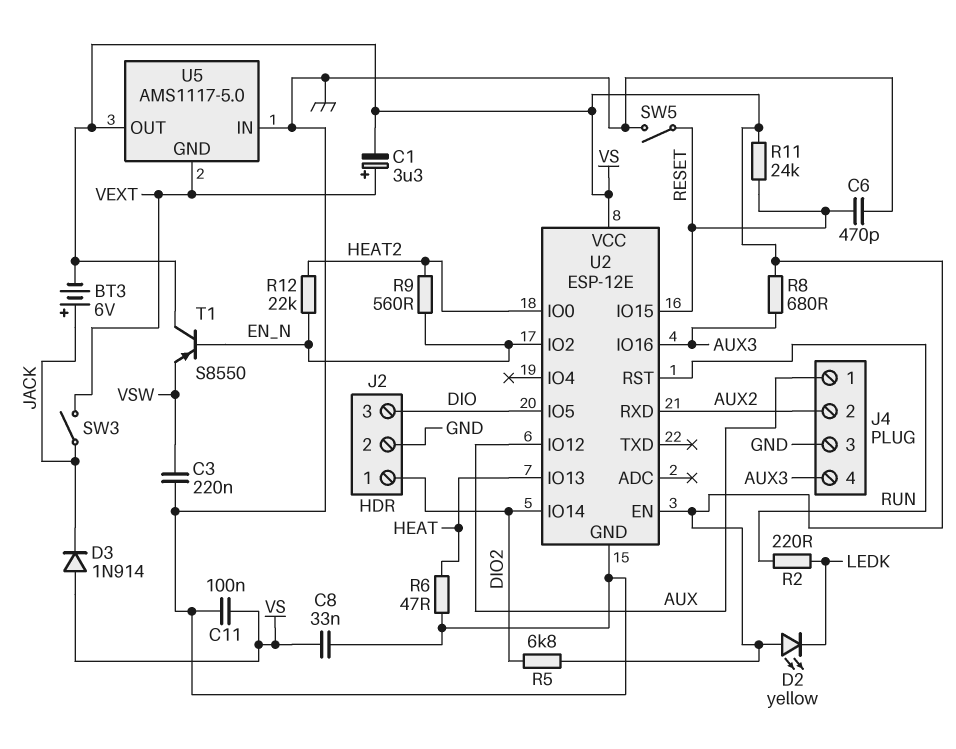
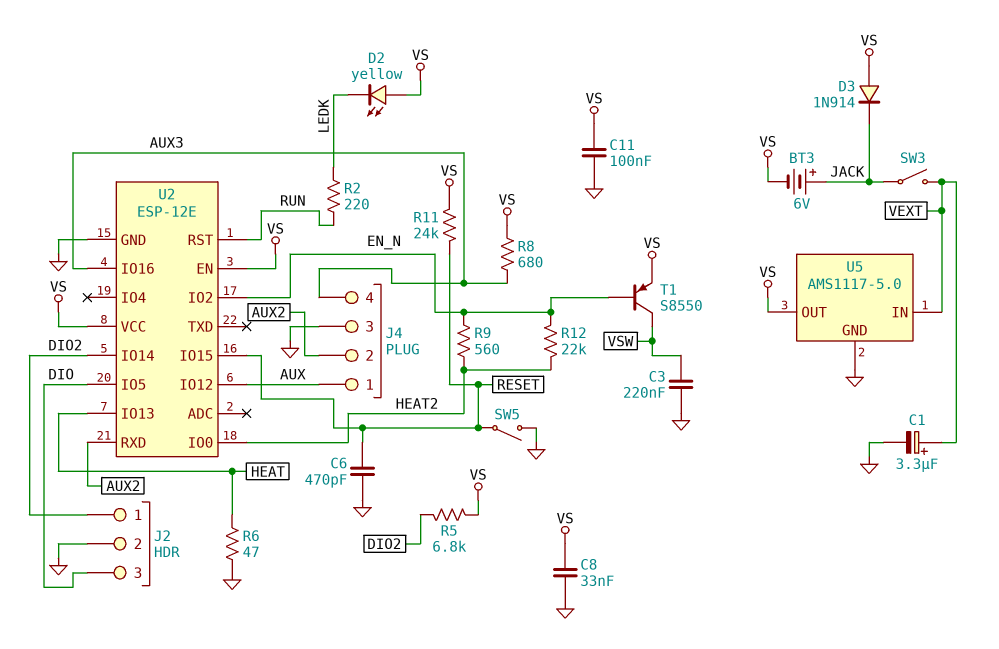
C1: 3.3uF (plus VEXT, minus VS) -> 3.3uF (plus VEXT, minus GND)
T1: PNP S8550 (B EN_N, C VS, E VSW) -> PNP S8550 (B EN_N, C VSW, E VS)
U5 pin GND: VEXT -> GND
U5 pin IN: GND -> VEXT

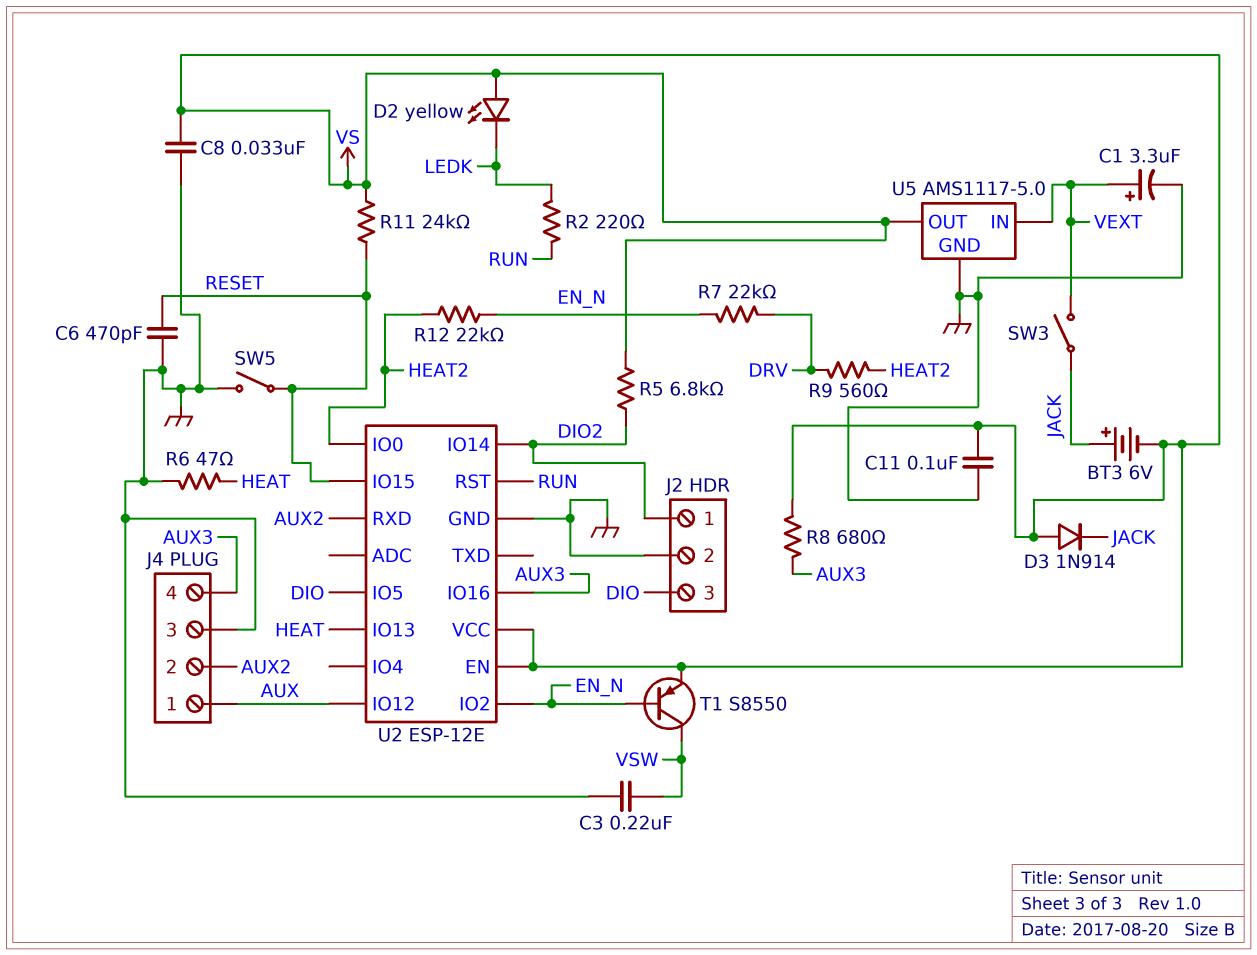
R7: none -> 22k (DRV, EN_N)
R9: 560 (EN_N, HEAT2) -> 560 (DRV, HEAT2)

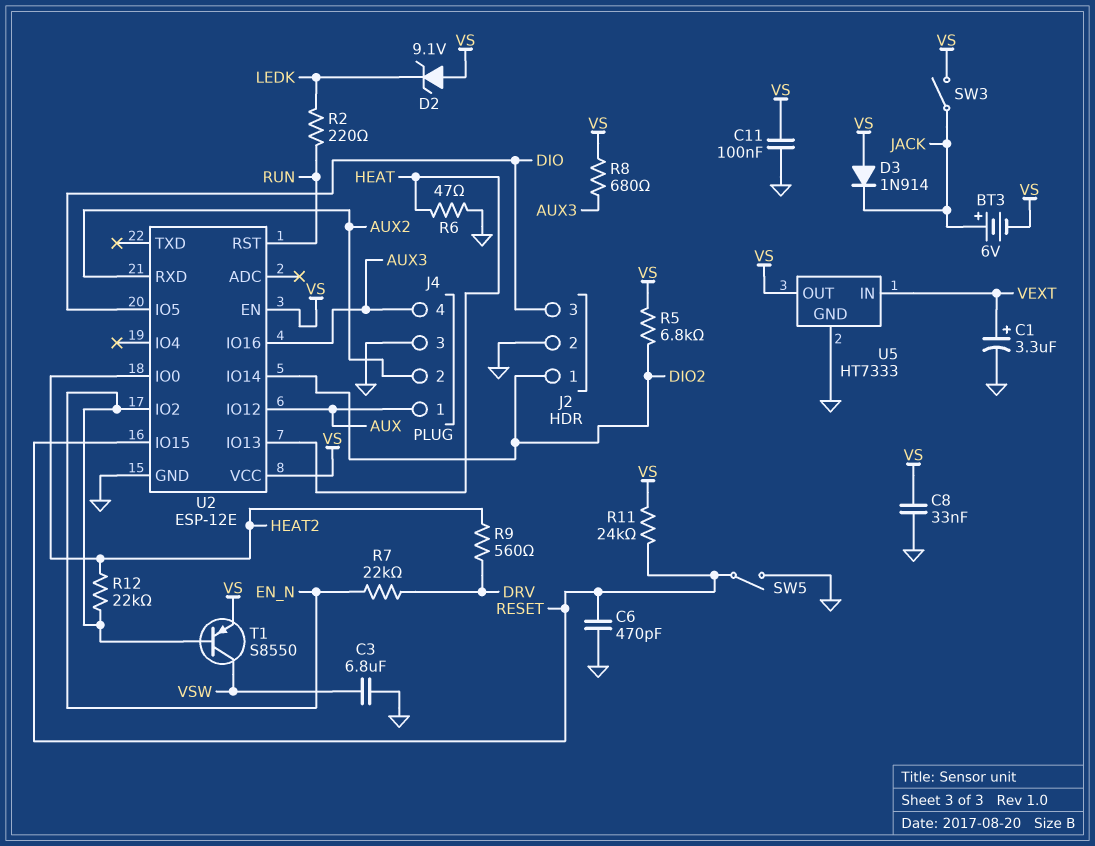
C3: 220nF (GND, VSW) -> 6.8uF (GND, VSW)
D2: LED yellow (A VS, K LEDK) -> zener 9.1V (A VS, K LEDK)
SW3: switch (JACK, VEXT) -> switch (JACK, VS)
U5: AMS1117-5.0 -> HT7333

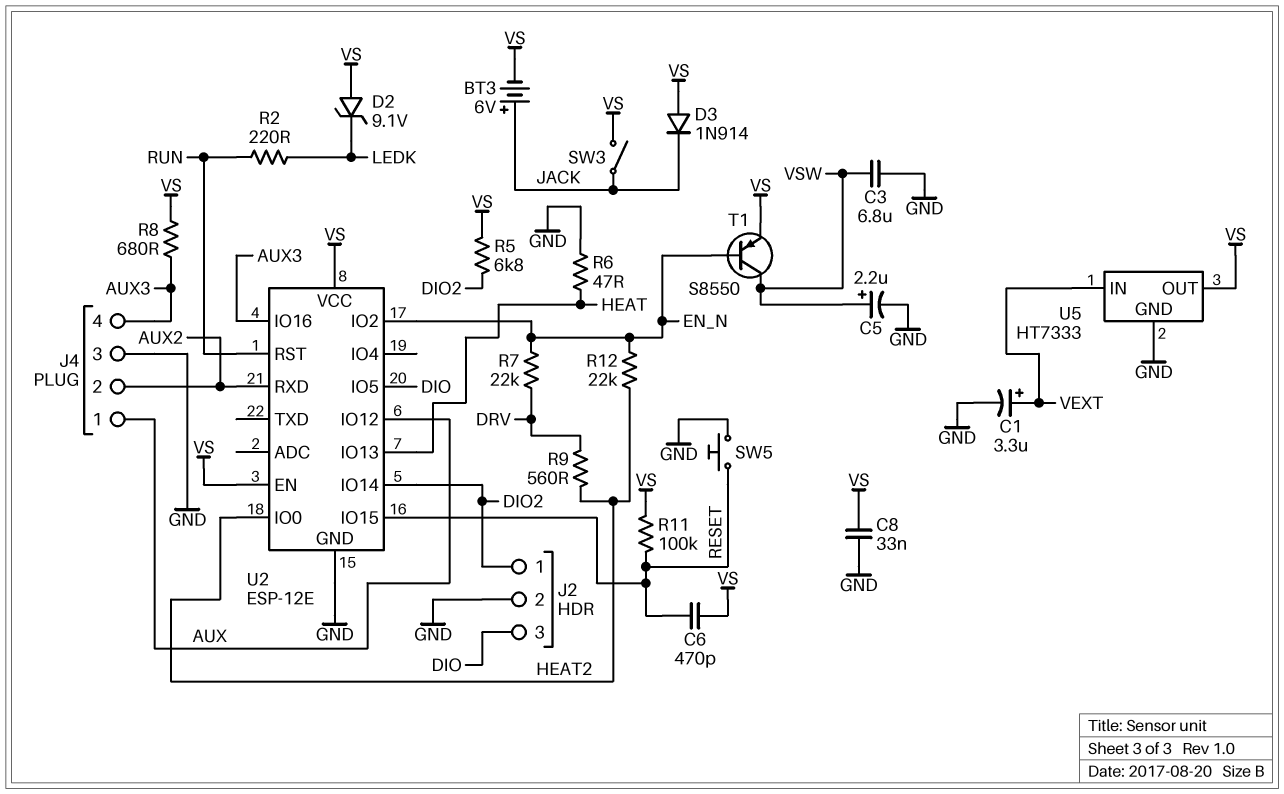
C5: none -> 2.2uF (plus VSW, minus GND)
C6: 470pF (GND, RESET) -> 470pF (RESET, VS)
C11: 100nF (GND, VS) -> none
R11: 24k (RESET, VS) -> 100k (RESET, VS)
SW5: switch (GND, RESET) -> button (GND, RESET)

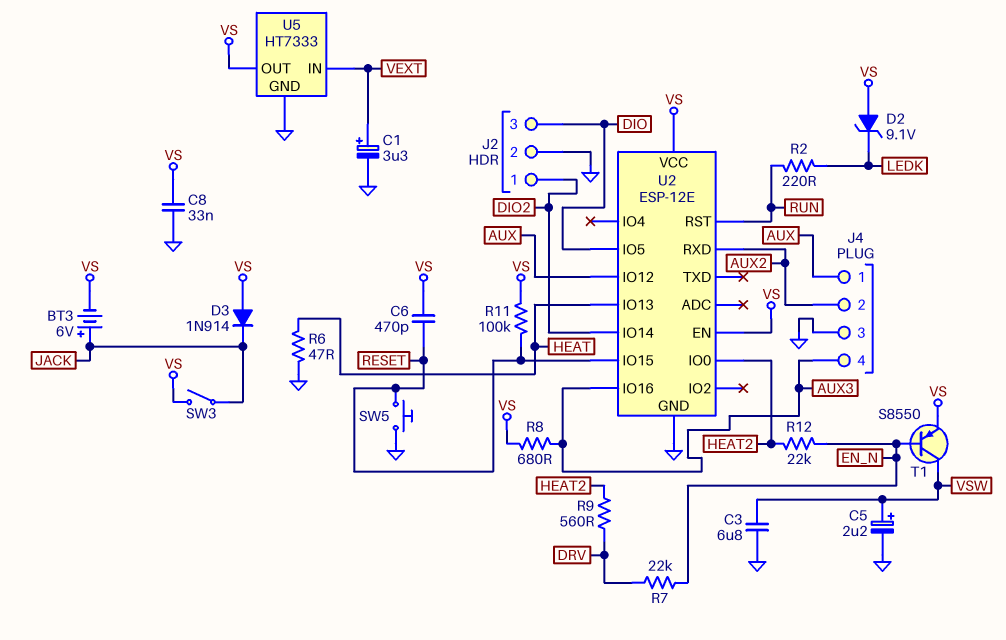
R5: 6.8k (DIO2, VS) -> none
U2 pin IO2: EN_N -> none

